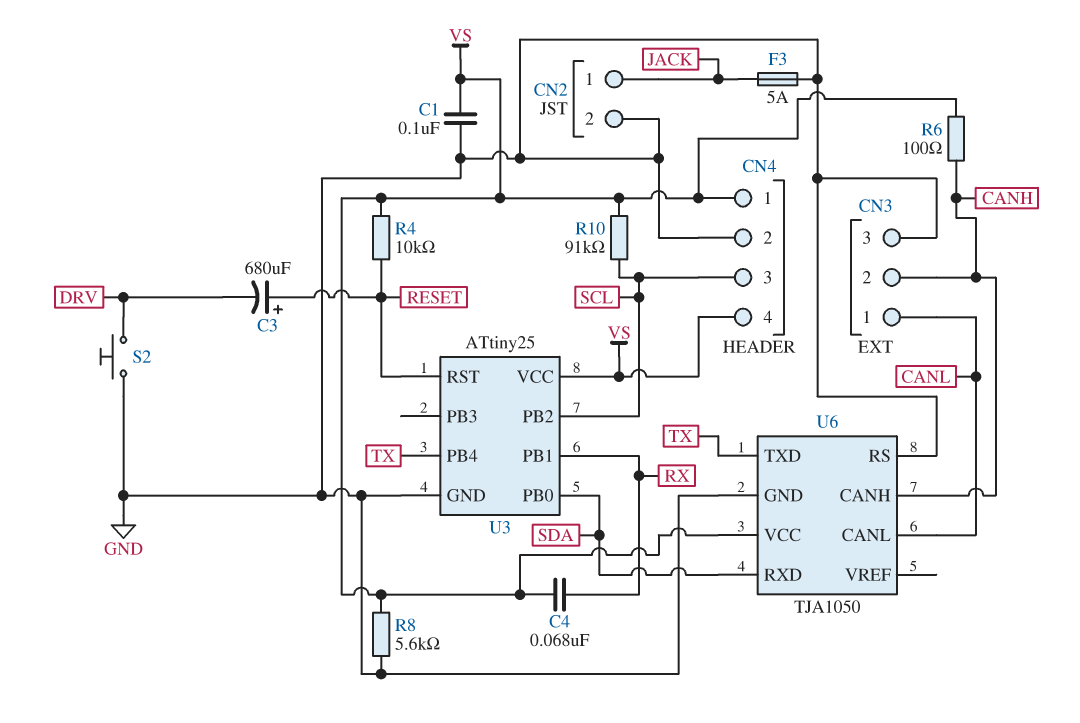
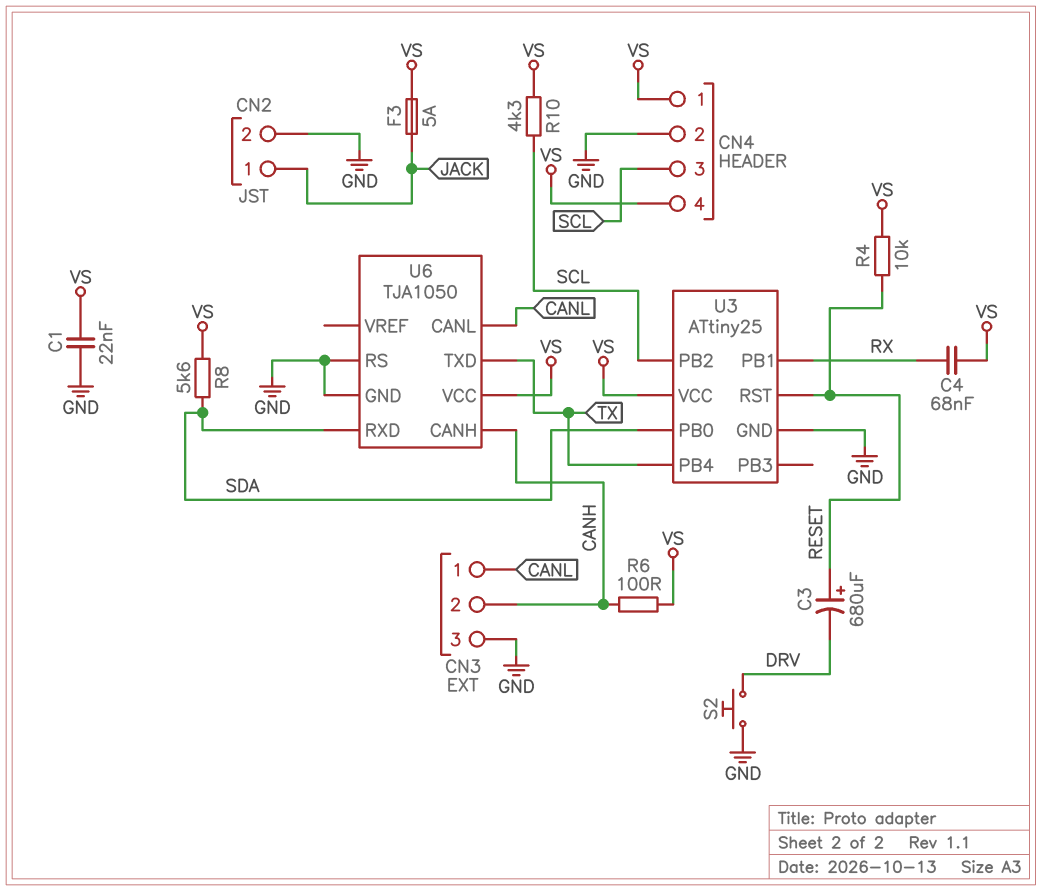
C1: 100nF (GND, VS) -> 22nF (GND, VS)
F3: 5A (GND, JACK) -> 5A (JACK, VS)
R8: 5.6k (GND, VS) -> 5.6k (SDA, VS)
R10: 91k (SCL, VS) -> 4.3k (SCL, VS)

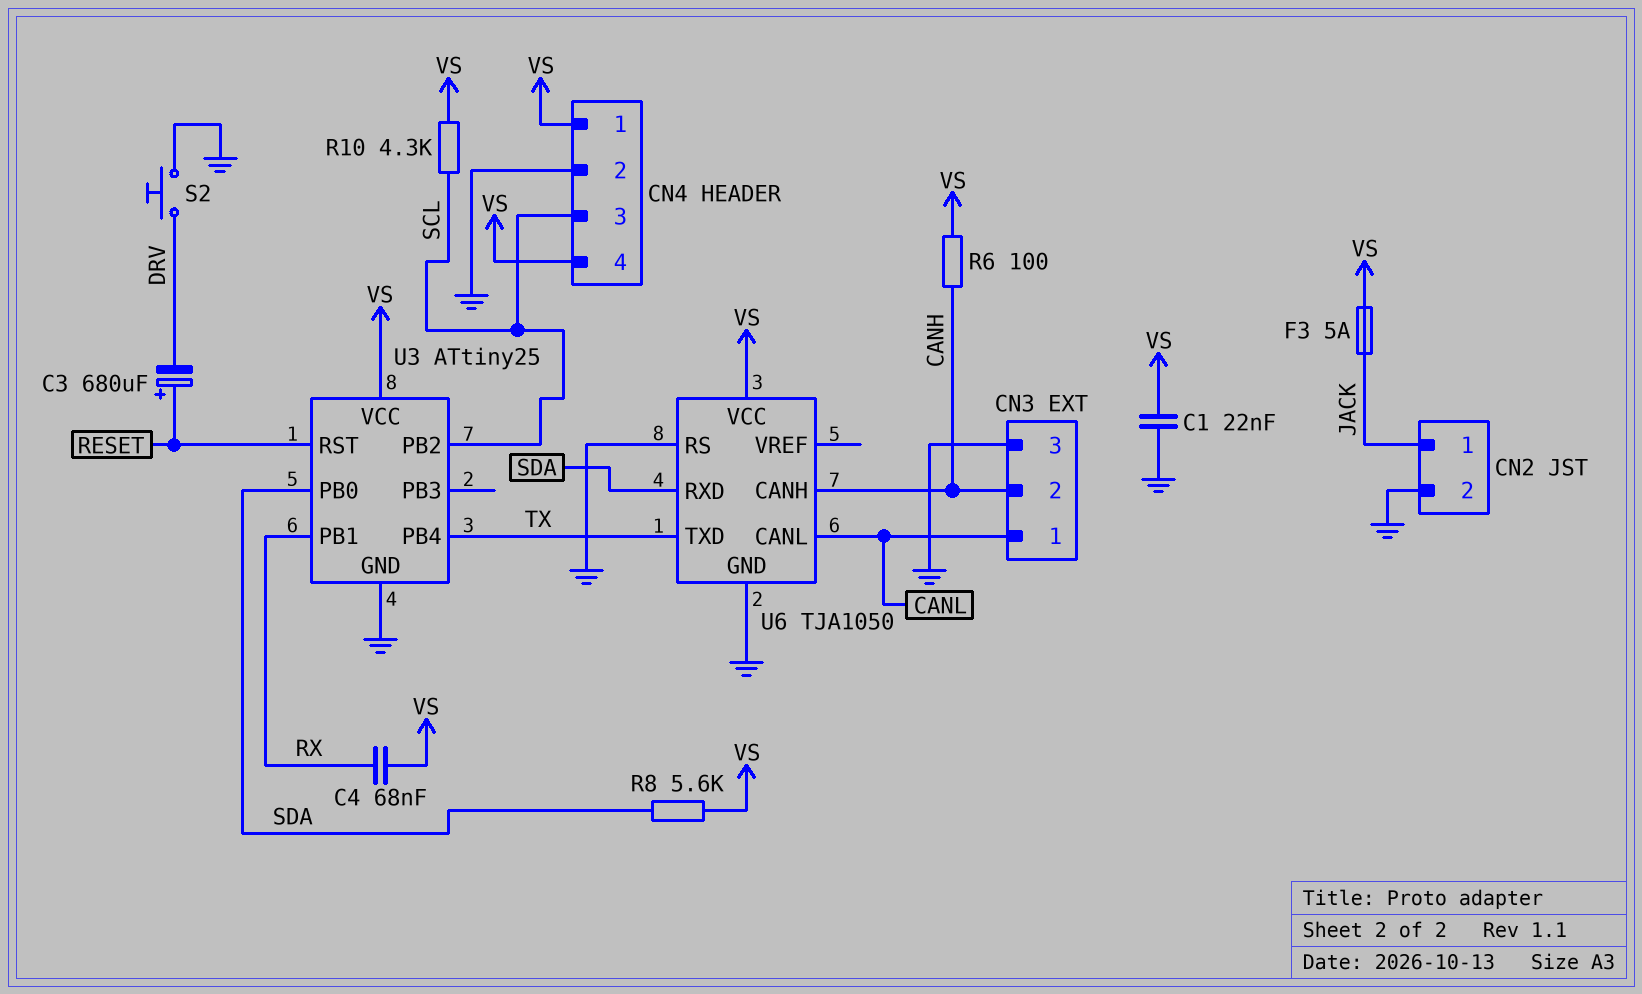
R4: 10k (RESET, VS) -> none

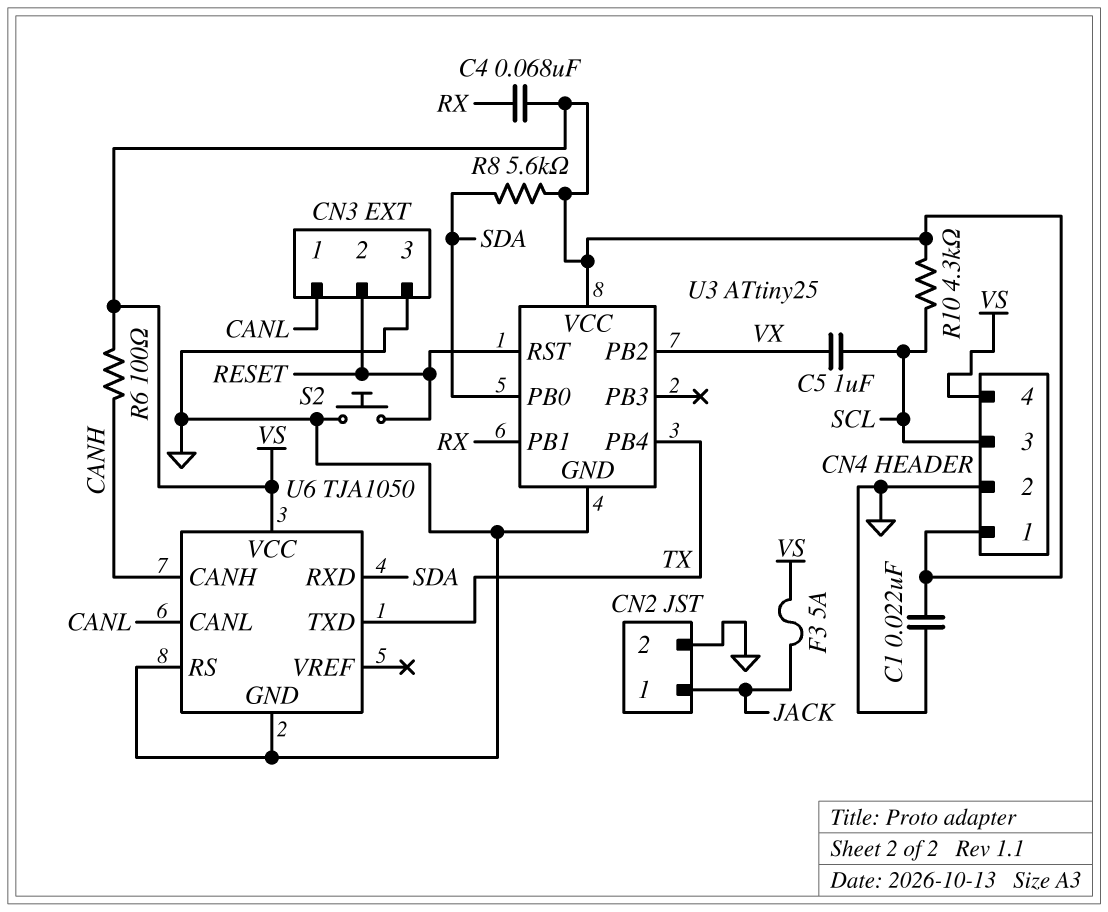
C3: 680uF (plus RESET, minus DRV) -> none
C5: none -> 1uF (SCL, VX)
CN3 pin 2: CANH -> RESET
S2: button (DRV, GND) -> button (GND, RESET)
U3 pin PB2: SCL -> VX

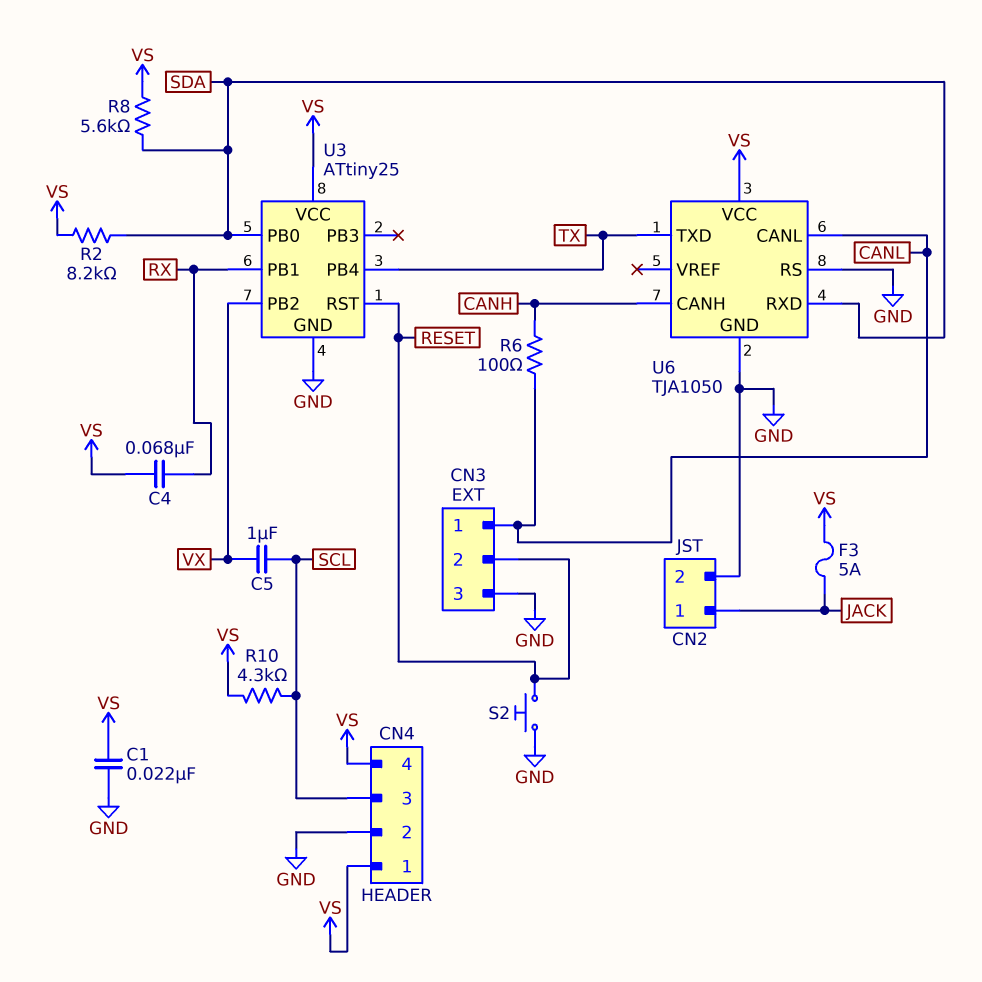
R2: none -> 8.2k (SDA, VS)
R6: 100 (CANH, VS) -> 100 (CANH, CANL)

